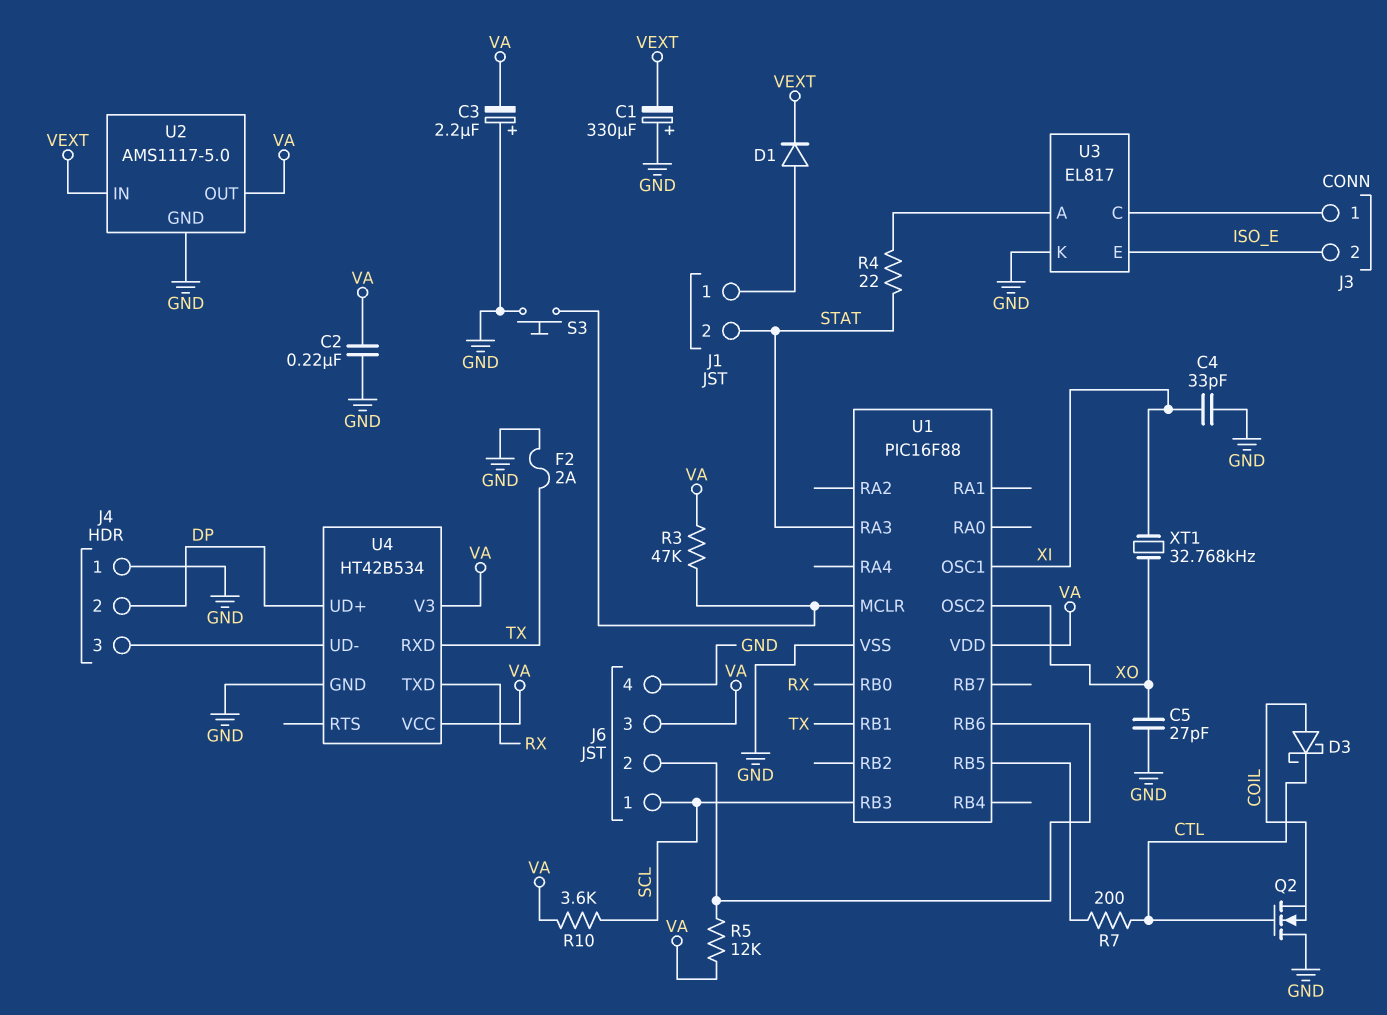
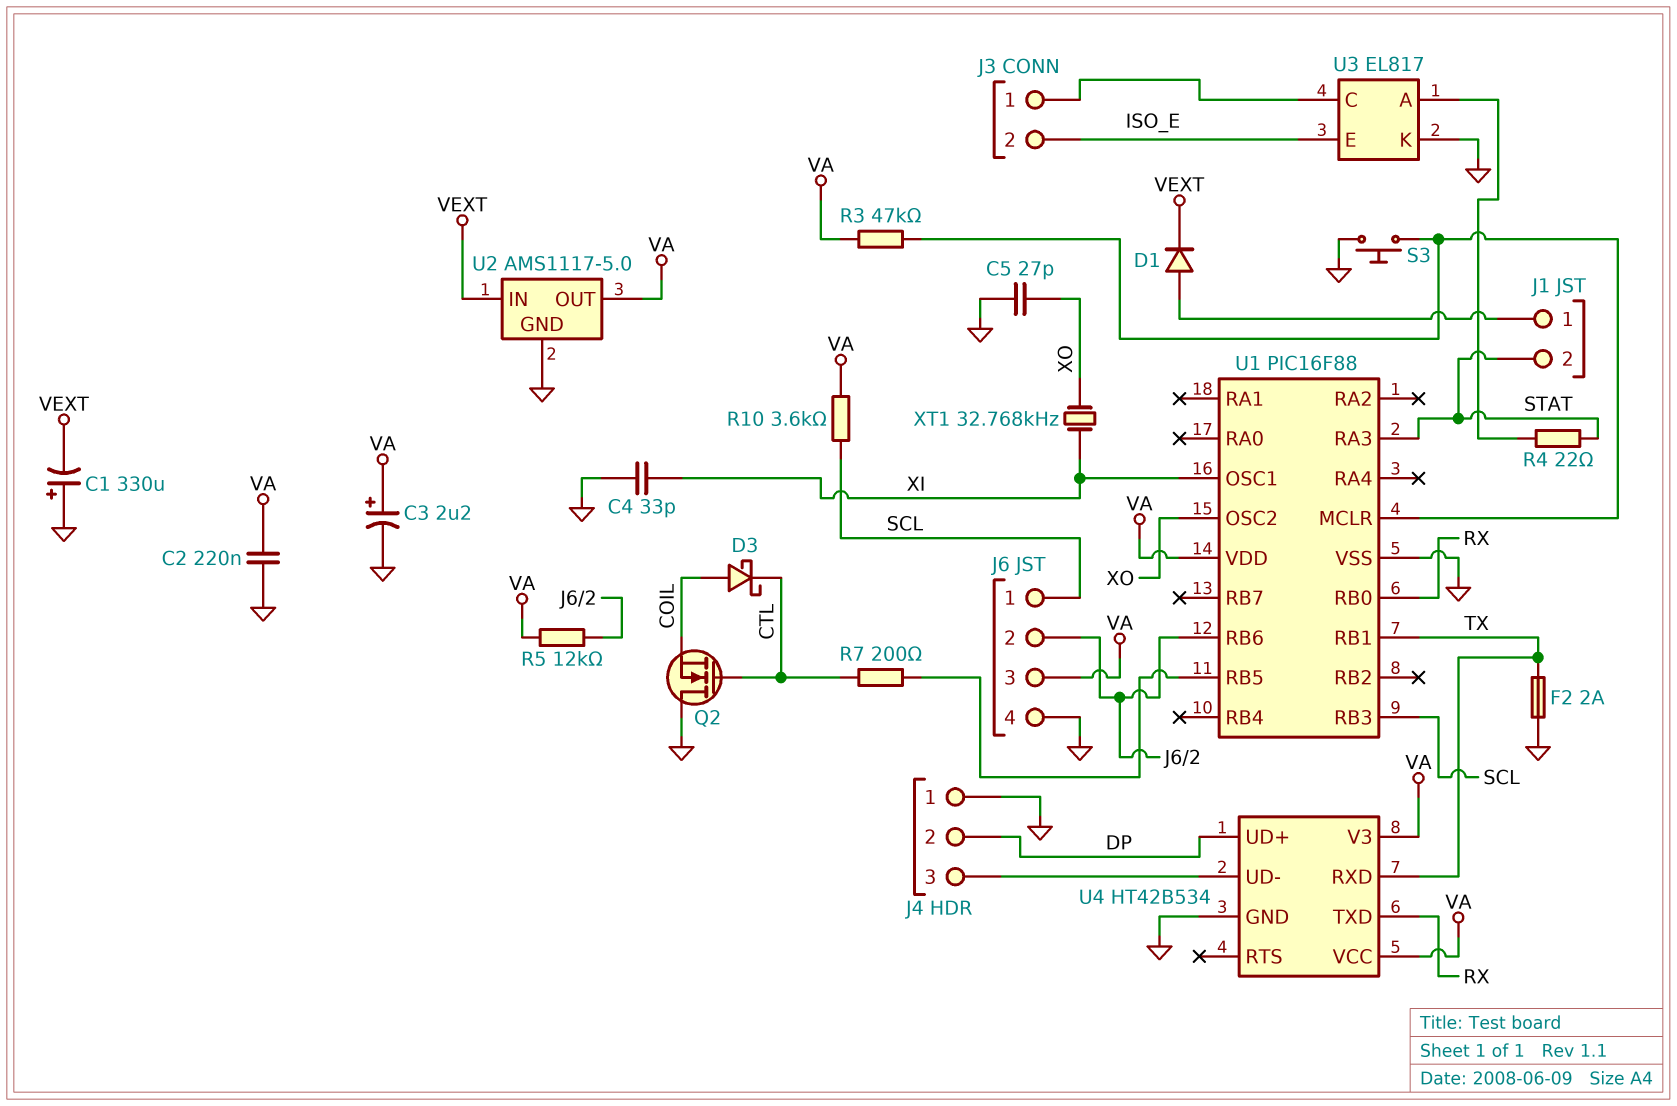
C3: 2.2uF (plus GND, minus VA) -> 2.2uF (plus VA, minus GND)

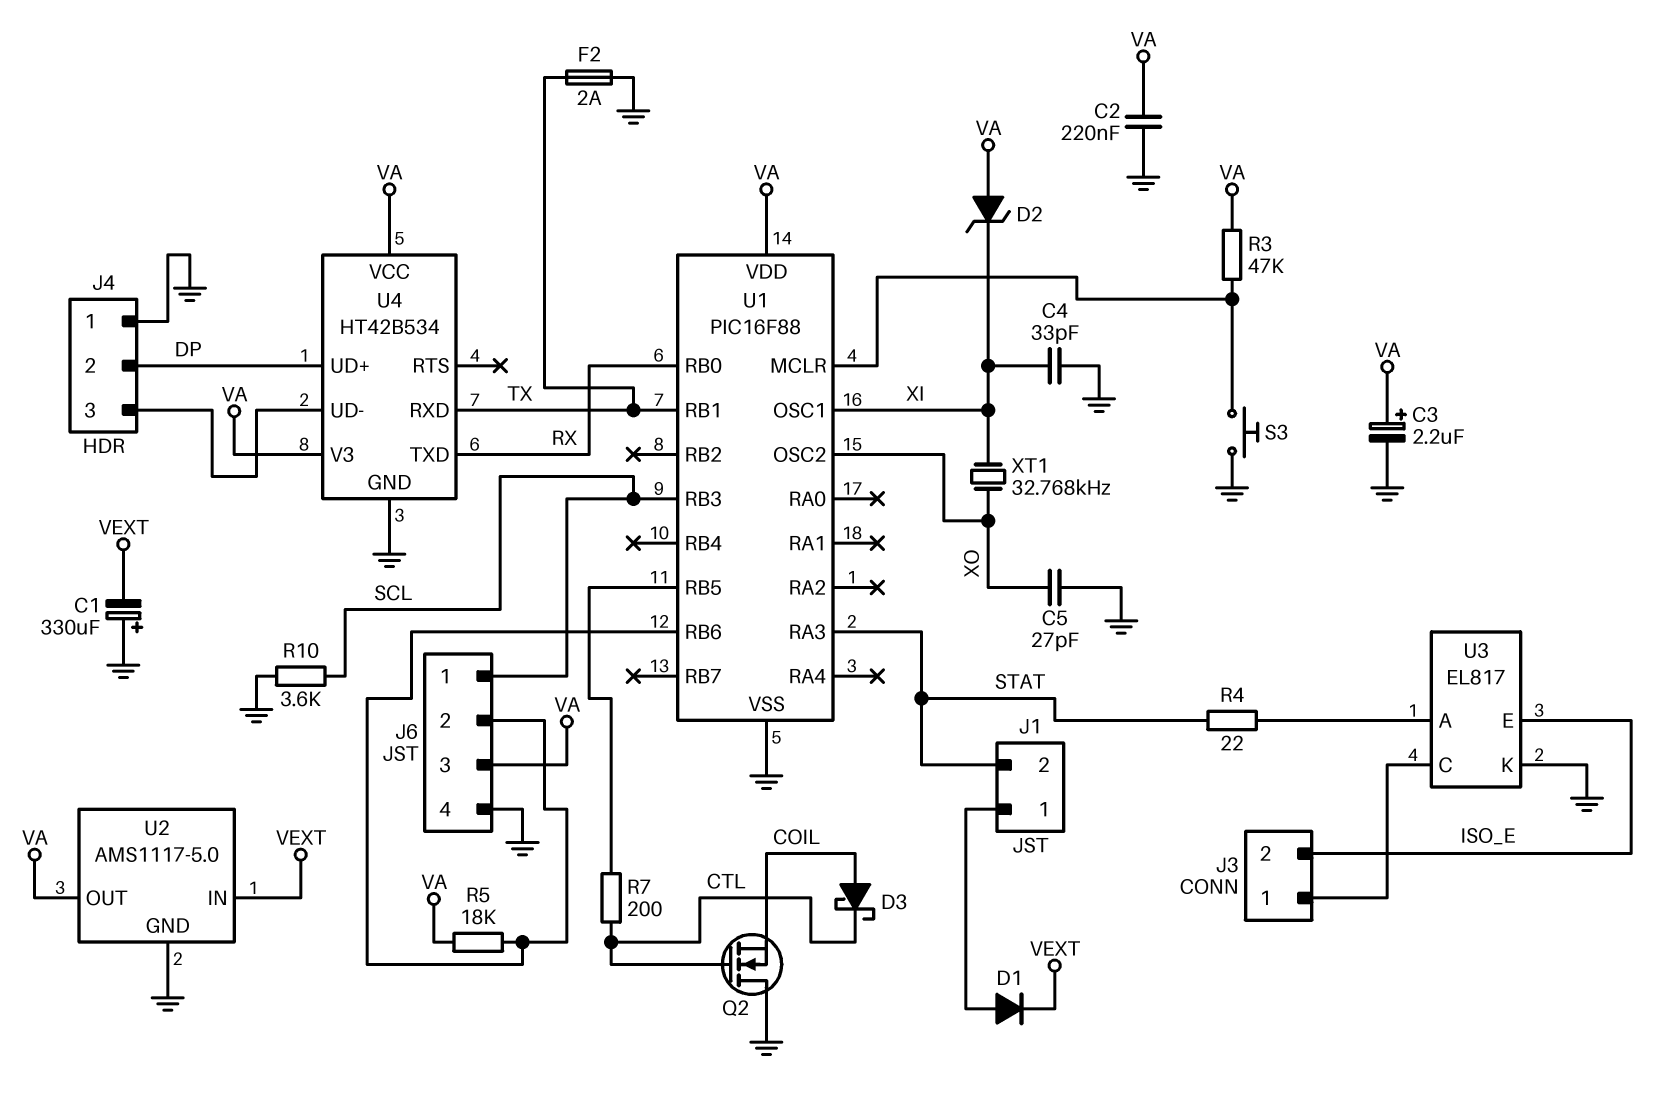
D2: none -> zener (A VA, K XI)
R5: 12k (J6/2, VA) -> 18k (J6/2, VA)
R10: 3.6k (SCL, VA) -> 3.6k (GND, SCL)

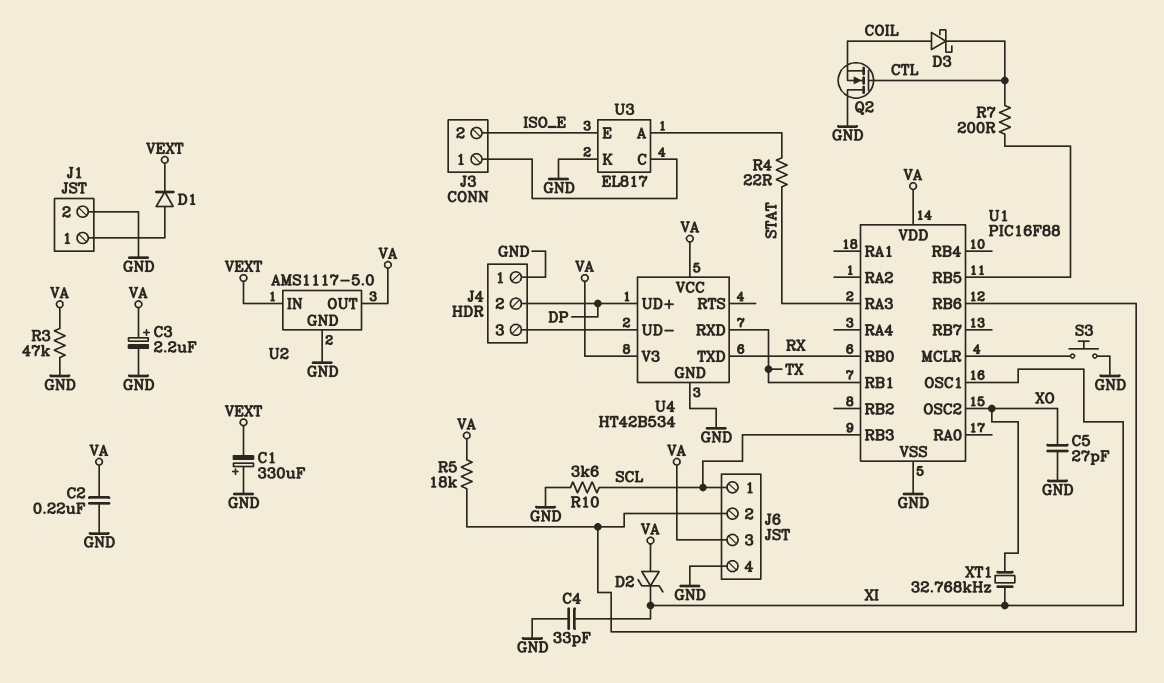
F2: 2A (GND, TX) -> none
J1 pin 2: STAT -> GND
R3: 47k (U1/MCLR, VA) -> 47k (GND, VA)

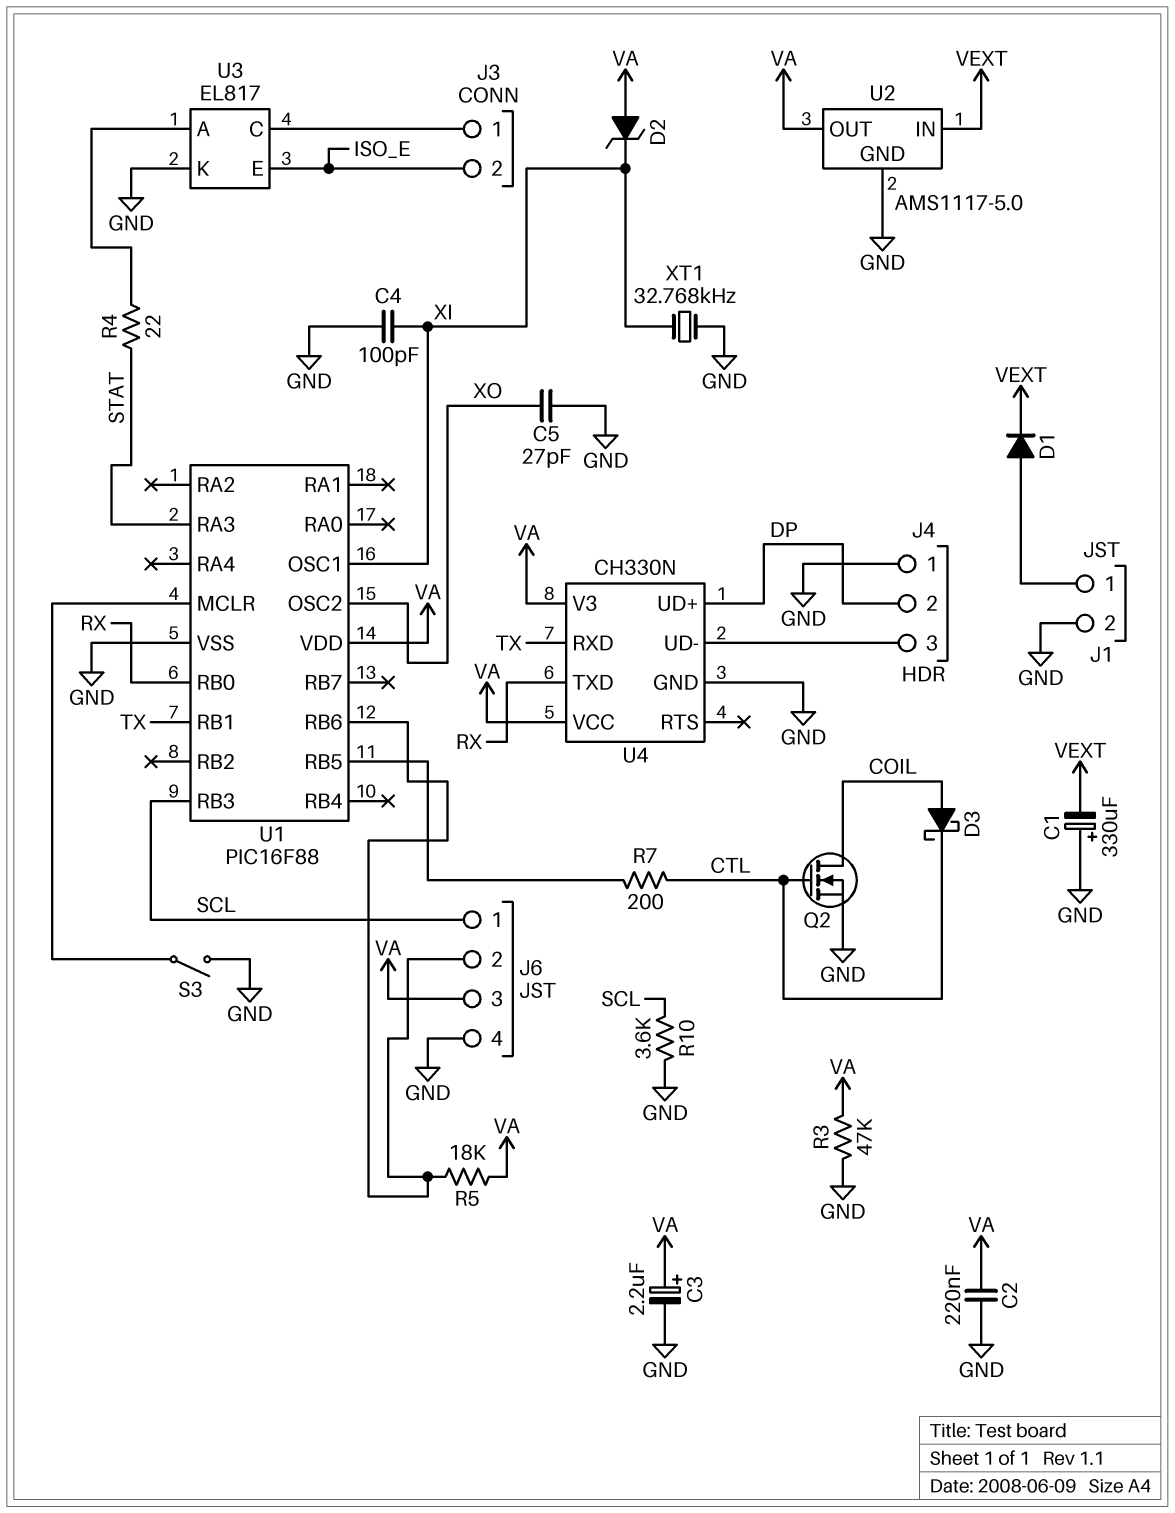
C4: 33pF (GND, XI) -> 100pF (GND, XI)
Q2: NMOS (G CTL, D GND, S COIL) -> NMOS (G CTL, D COIL, S GND)
S3: button (GND, U1/MCLR) -> switch (GND, U1/MCLR)
U4: HT42B534 -> CH330N
XT1: 32.768kHz (XI, XO) -> 32.768kHz (GND, XI)

